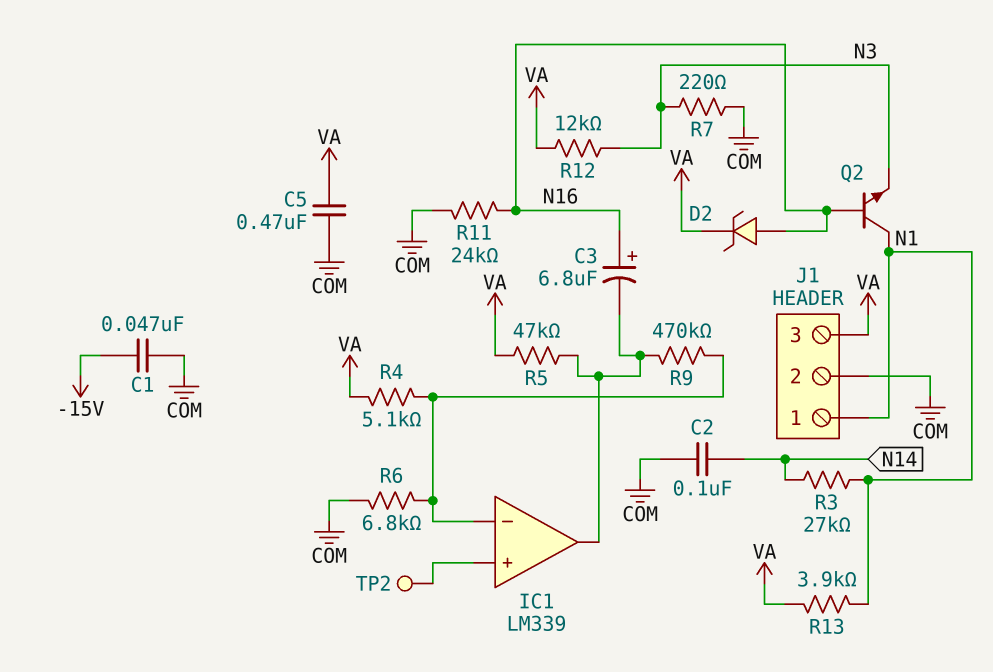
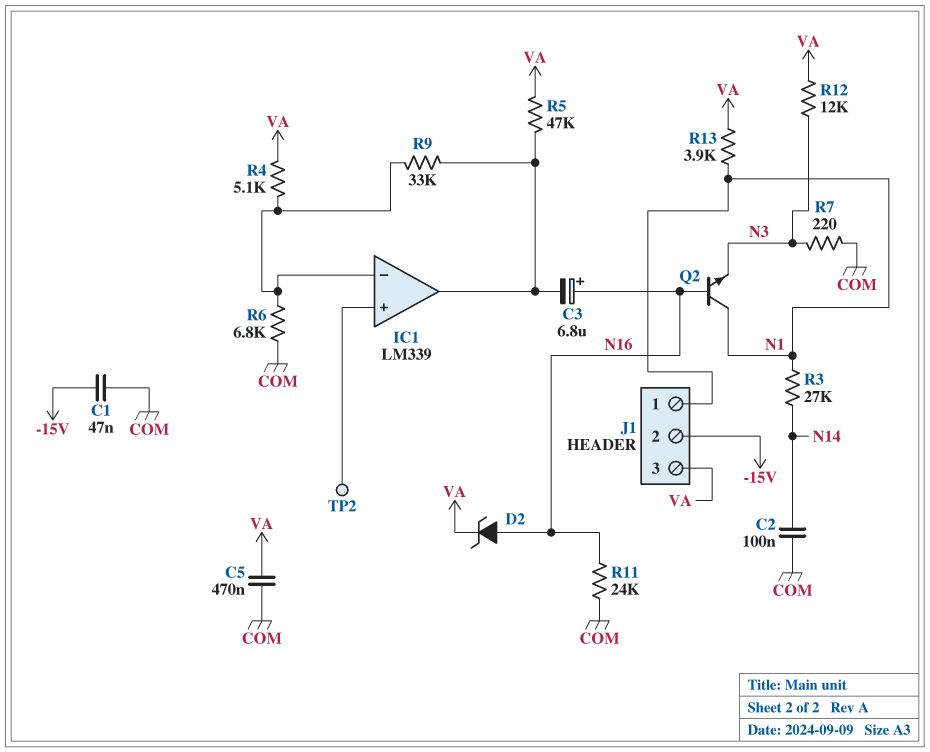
J1 pin 2: COM -> -15V
R9: 470k (IC1/in-, IC1/out) -> 33k (IC1/in-, IC1/out)

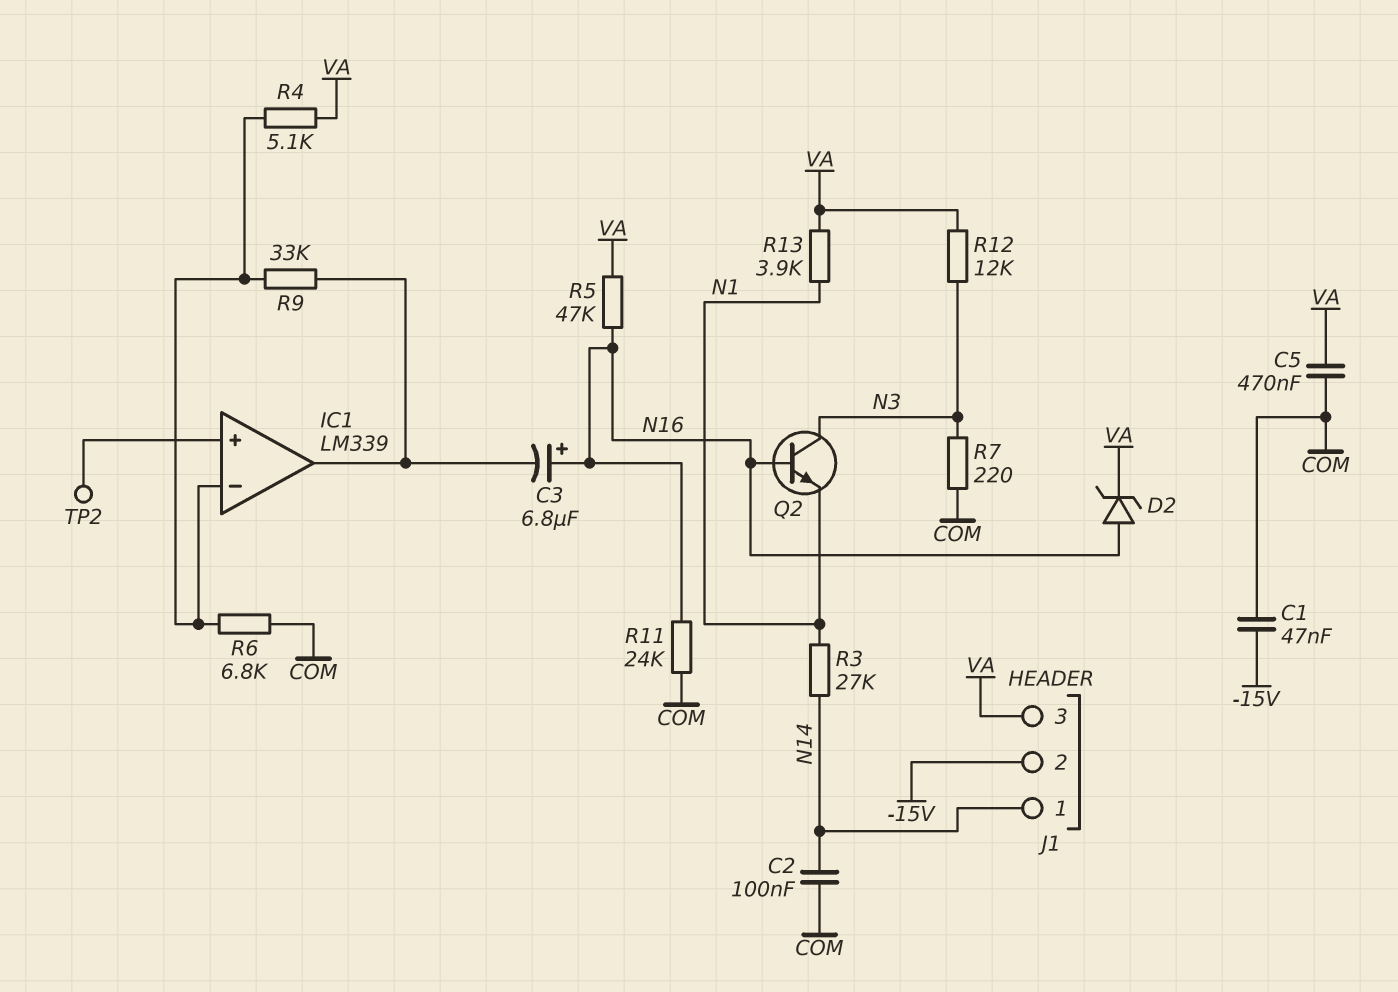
J1 pin 1: N1 -> N14
Q2: NPN (B N16, C N1, E N3) -> NPN (B N16, C N3, E N1)
R5: 47k (IC1/out, VA) -> 47k (N16, VA)

